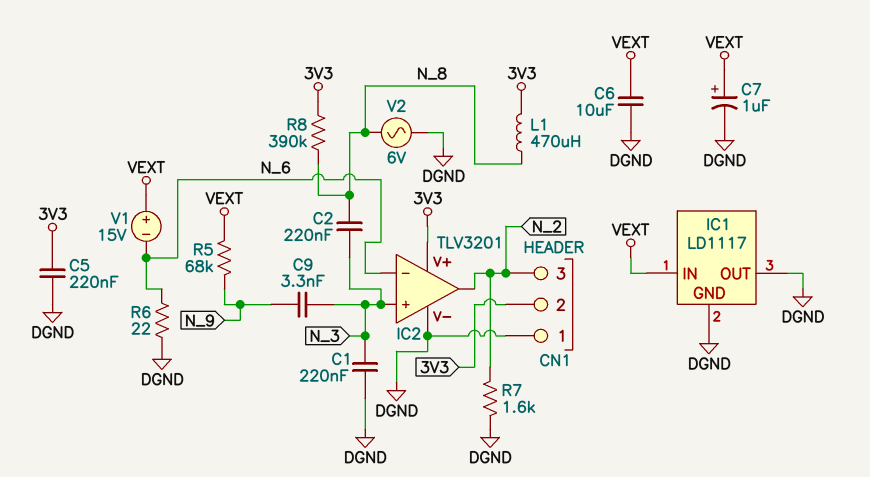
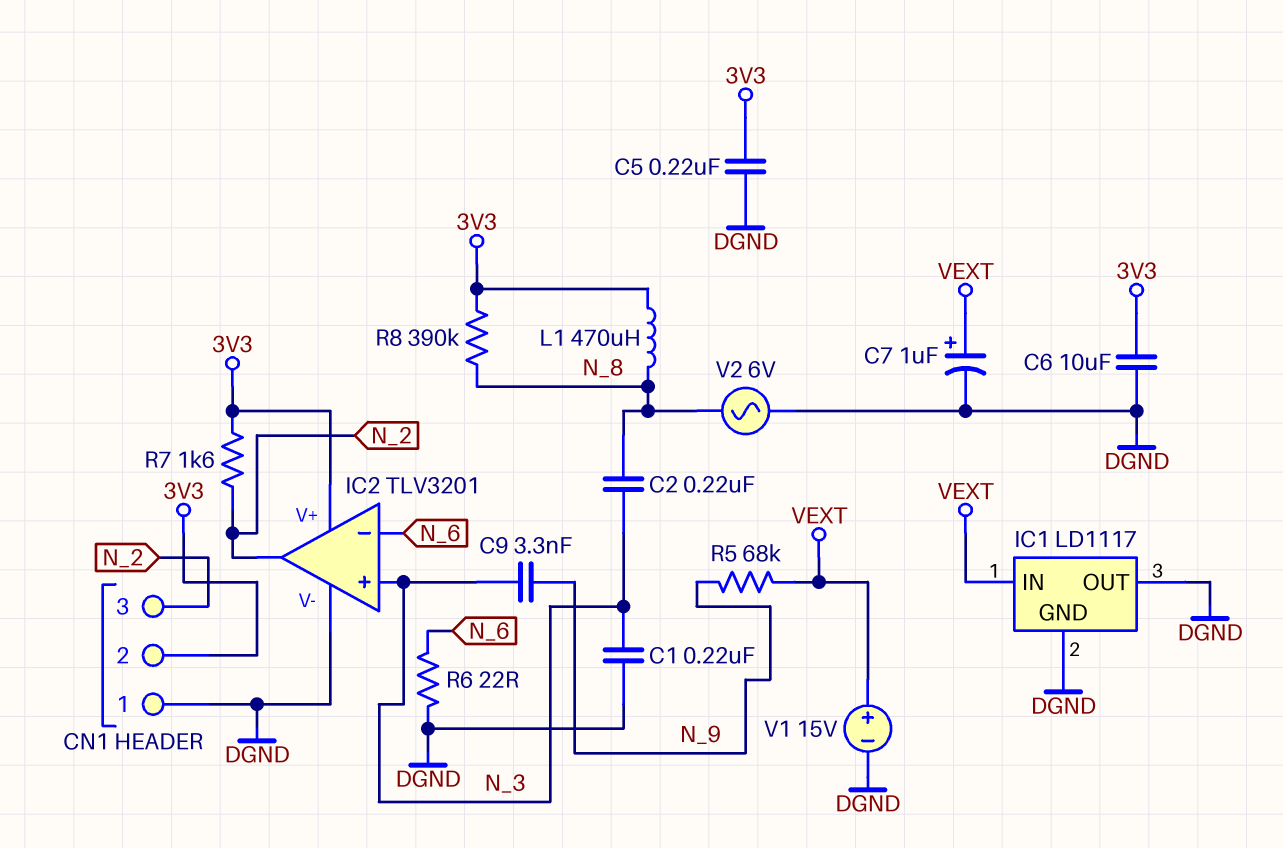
C6: 10uF (DGND, VEXT) -> 10uF (3V3, DGND)
R7: 1.6k (DGND, N_2) -> 1.6k (3V3, N_2)
V1: 15V (plus VEXT, minus N_6) -> 15V (plus VEXT, minus DGND)

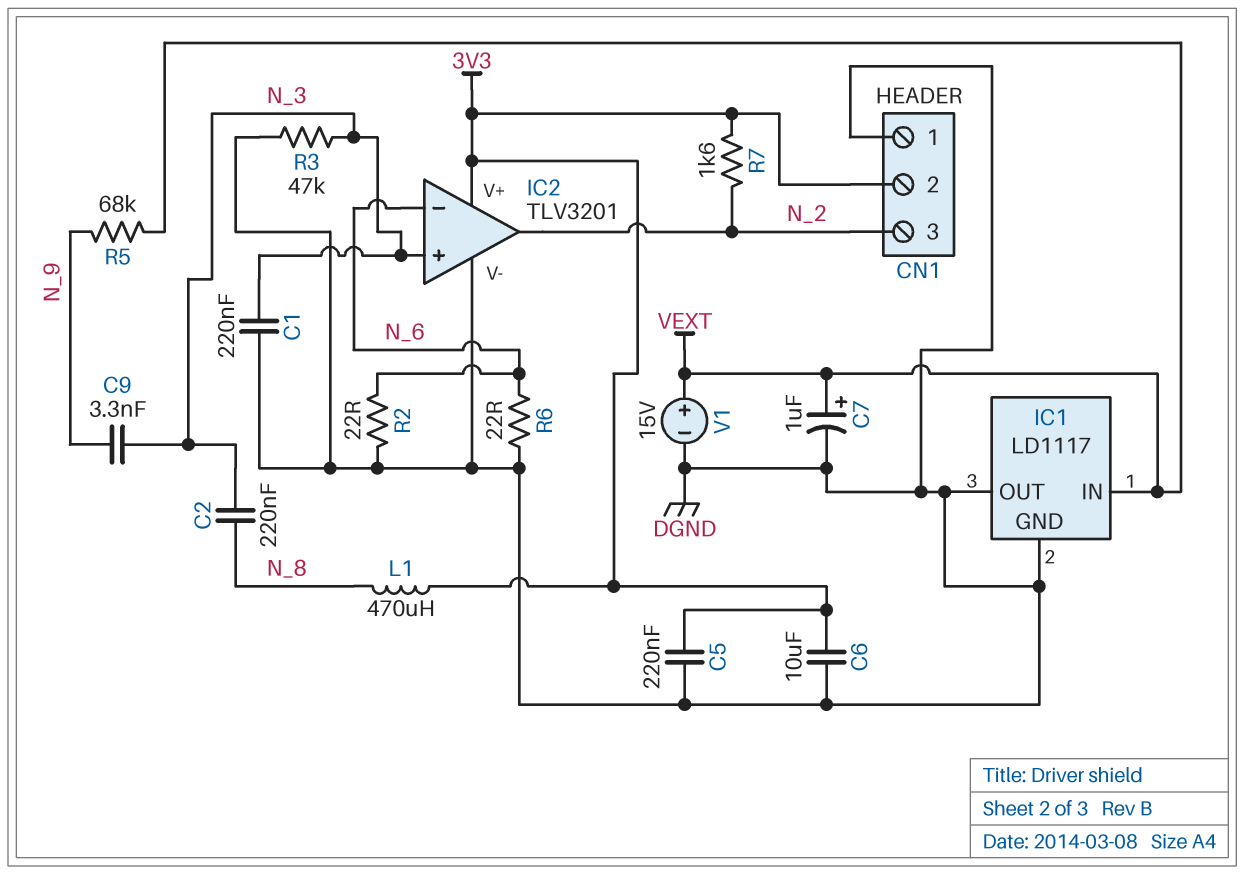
R2: none -> 22 (DGND, N_6)
R3: none -> 47k (DGND, N_3)
R8: 390k (3V3, N_8) -> none
V2: AC 6V (DGND, N_8) -> none

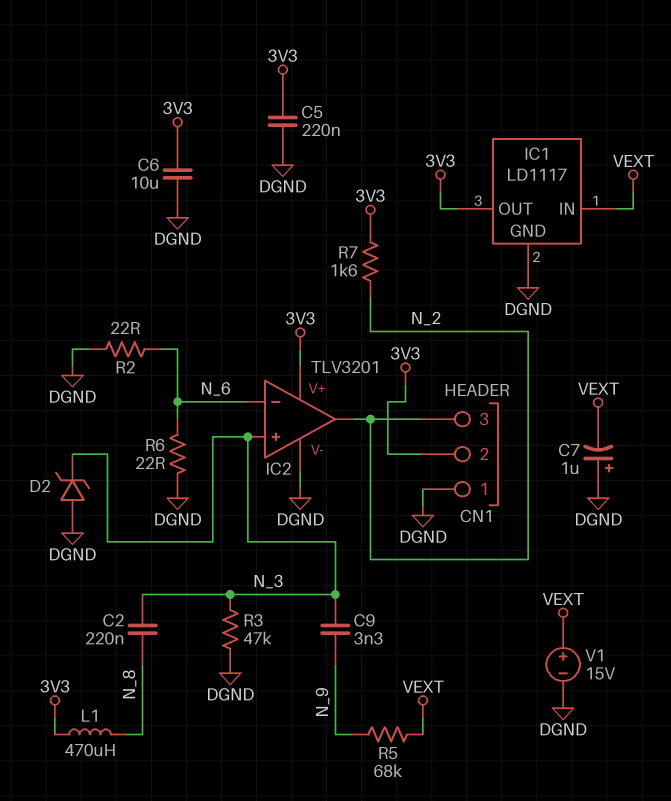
C1: 220nF (DGND, N_3) -> none
C7: 1uF (plus VEXT, minus DGND) -> 1uF (plus DGND, minus VEXT)
D2: none -> zener (A DGND, K N_3)
IC1 pin OUT: DGND -> 3V3

